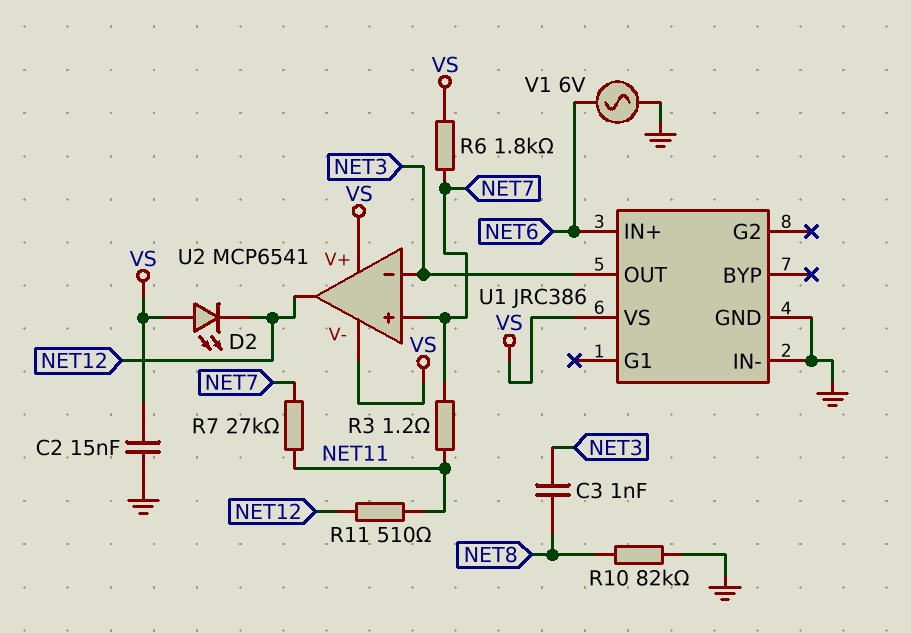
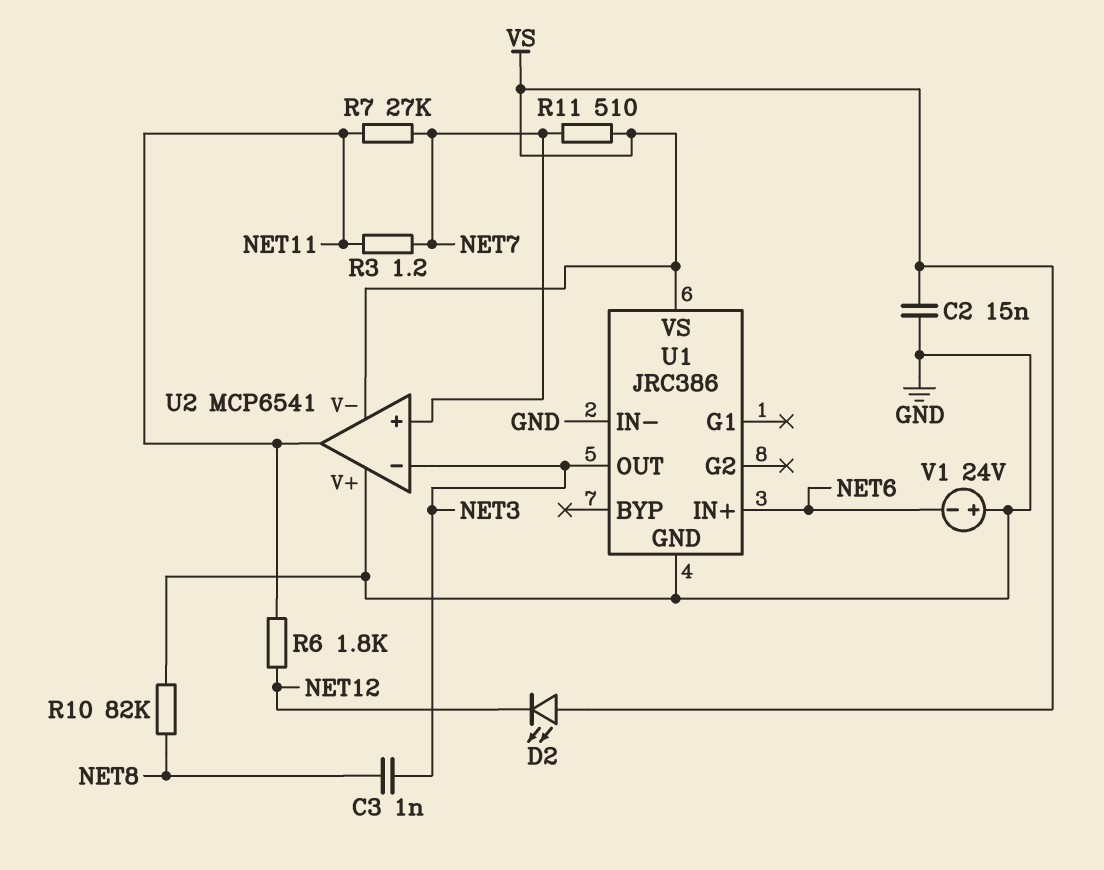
R6: 1.8k (NET7, VS) -> 1.8k (NET11, NET12)
R11: 510 (NET11, NET12) -> 510 (NET7, VS)
U2 pin V+: VS -> GND
U2 pin out: NET12 -> NET11
V1: AC 6V (GND, NET6) -> 24V (plus GND, minus NET6)

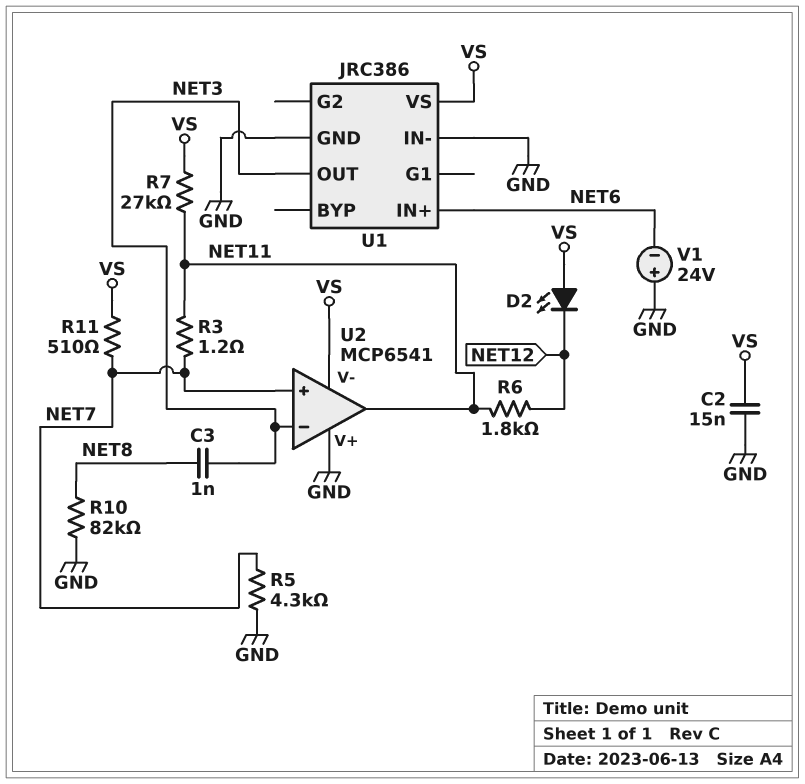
R5: none -> 4.3k (GND, NET7)
R7: 27k (NET7, NET11) -> 27k (NET11, VS)

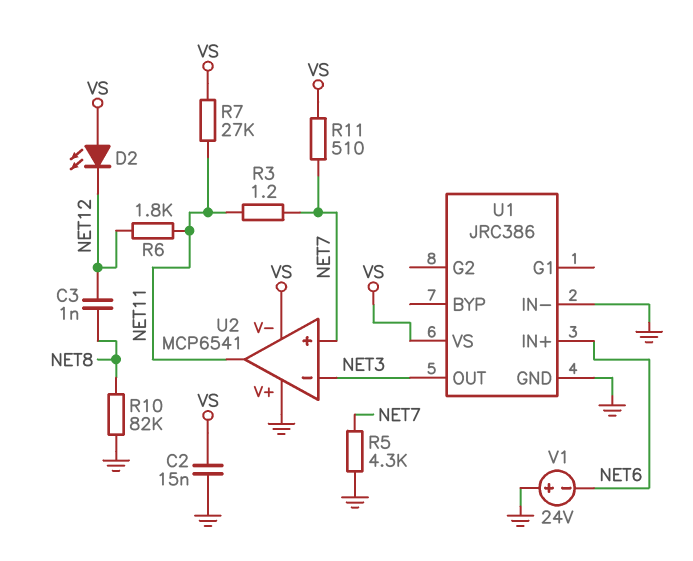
C3: 1nF (NET3, NET8) -> 1nF (NET8, NET12)

